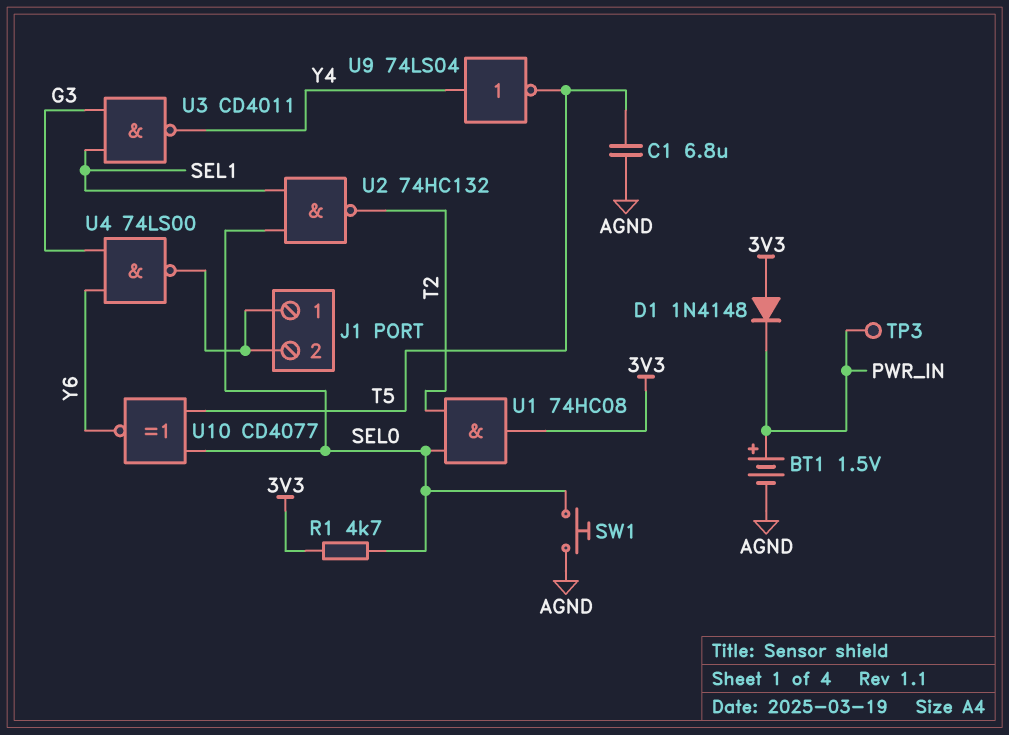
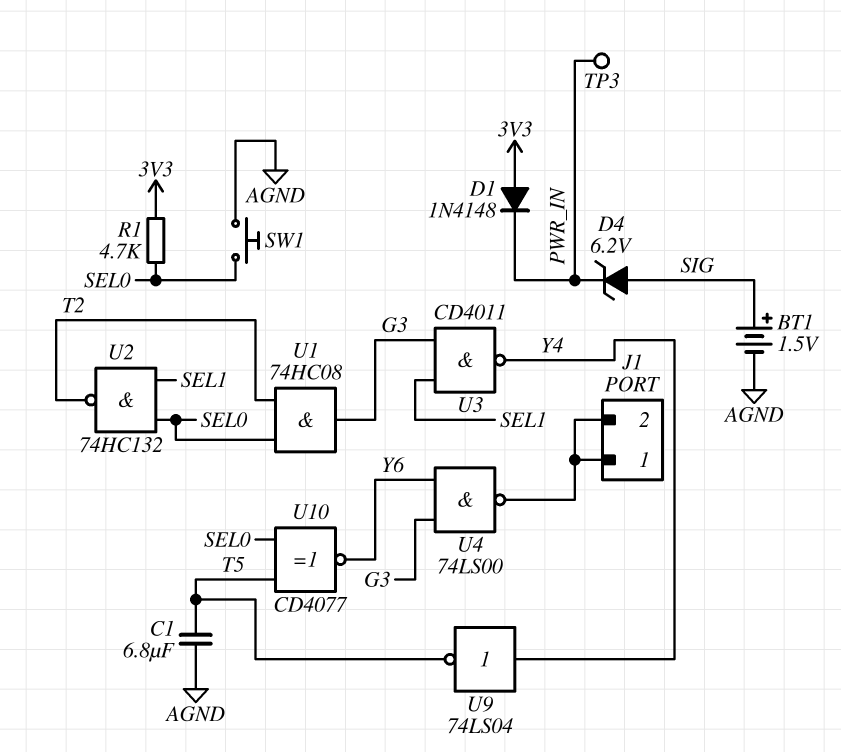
BT1: 1.5V (plus PWR_IN, minus AGND) -> 1.5V (plus SIG, minus AGND)
D4: none -> zener 6.2V (A SIG, K PWR_IN)
U1: AND 74HC08 (in SEL0, in T2, out 3V3) -> AND 74HC08 (in SEL0, in T2, out G3)

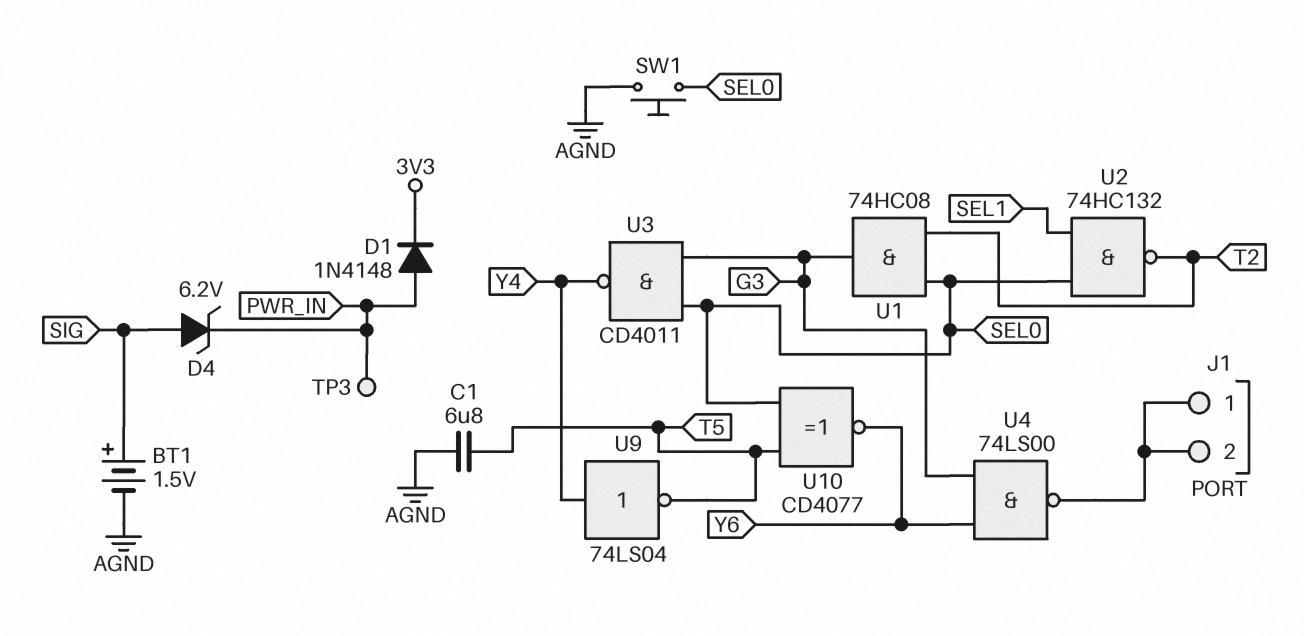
D1: diode 1N4148 (A 3V3, K PWR_IN) -> diode 1N4148 (A PWR_IN, K 3V3)
R1: 4.7k (3V3, SEL0) -> none
U3: NAND CD4011 (in G3, in SEL1, out Y4) -> NAND CD4011 (in G3, in SEL0, out Y4)

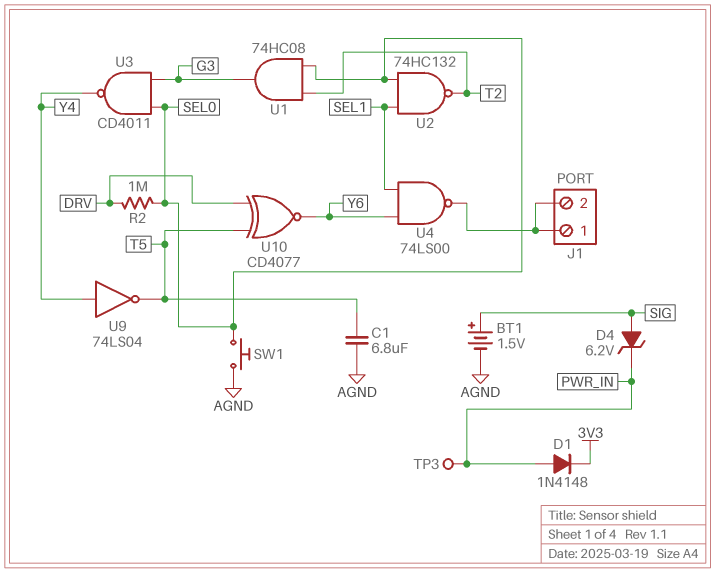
R2: none -> 1M (DRV, SEL0)
U4: NAND 74LS00 (in G3, in Y6, out J1/1) -> NAND 74LS00 (in SEL1, in Y6, out J1/1)
U10: XNOR CD4077 (in SEL0, in T5, out Y6) -> XNOR CD4077 (in DRV, in T5, out Y6)

